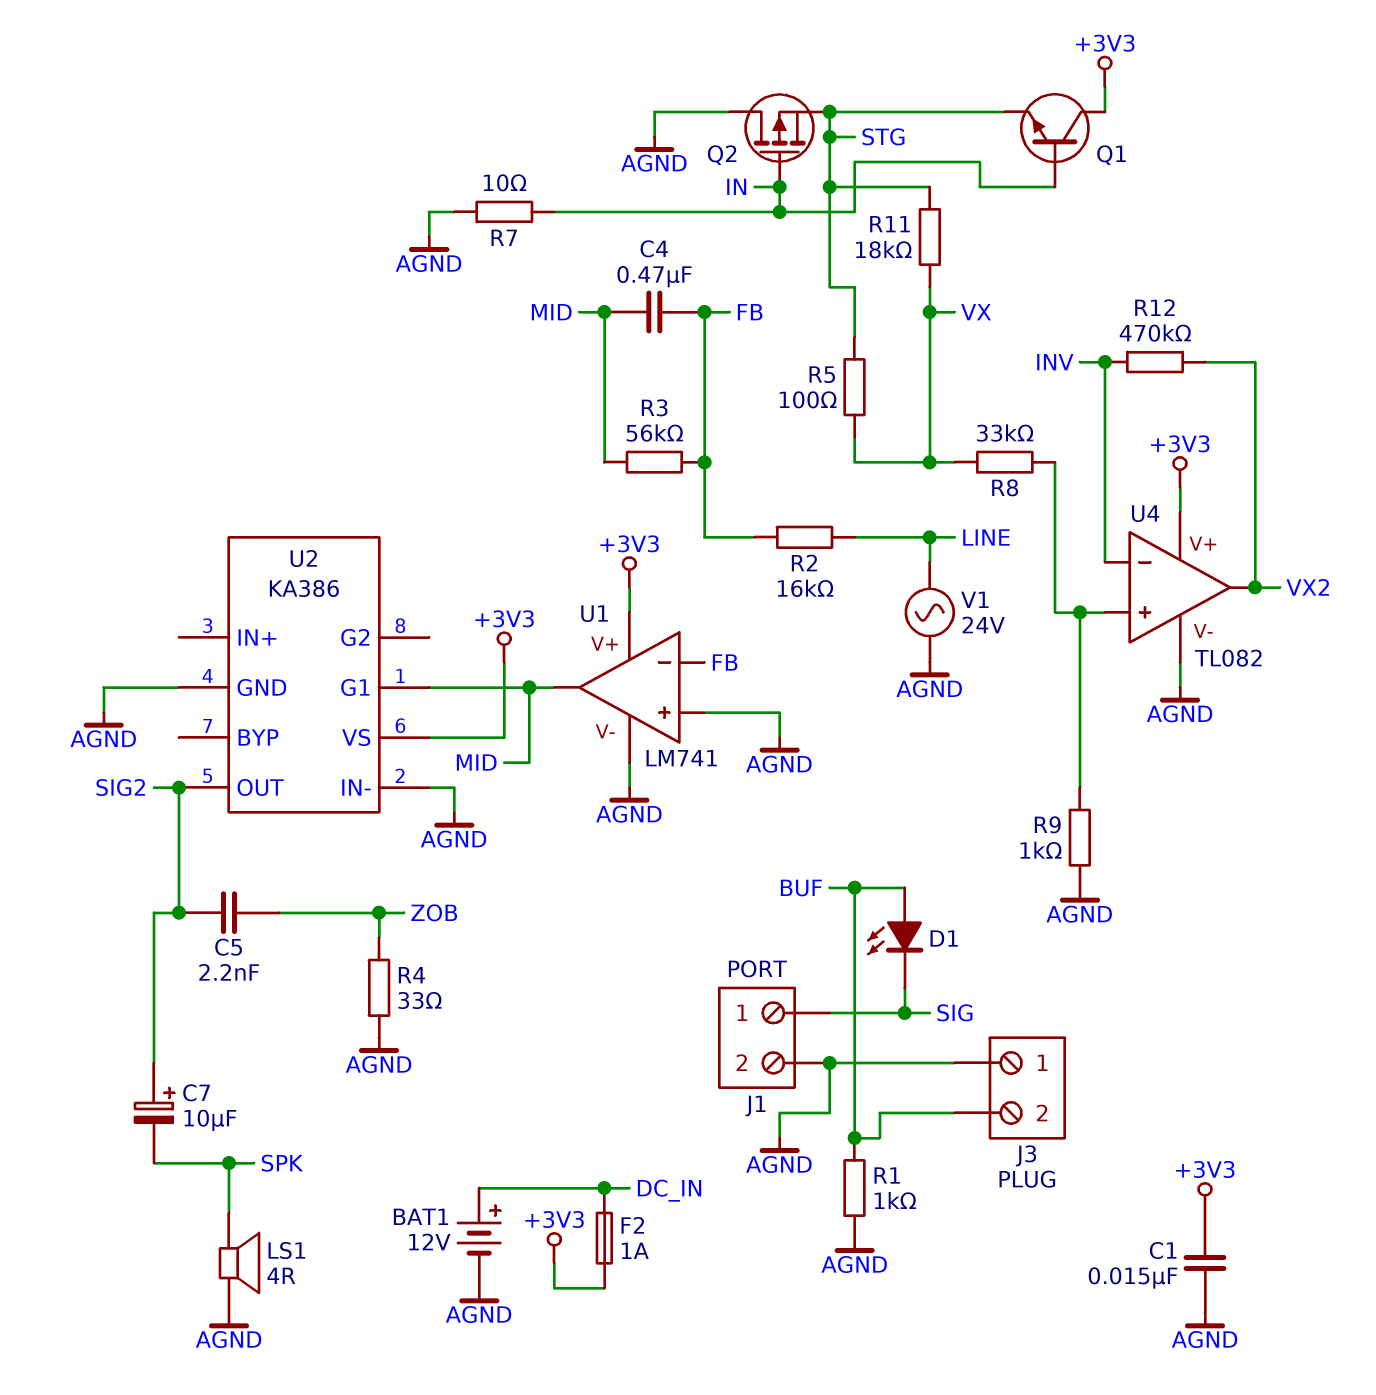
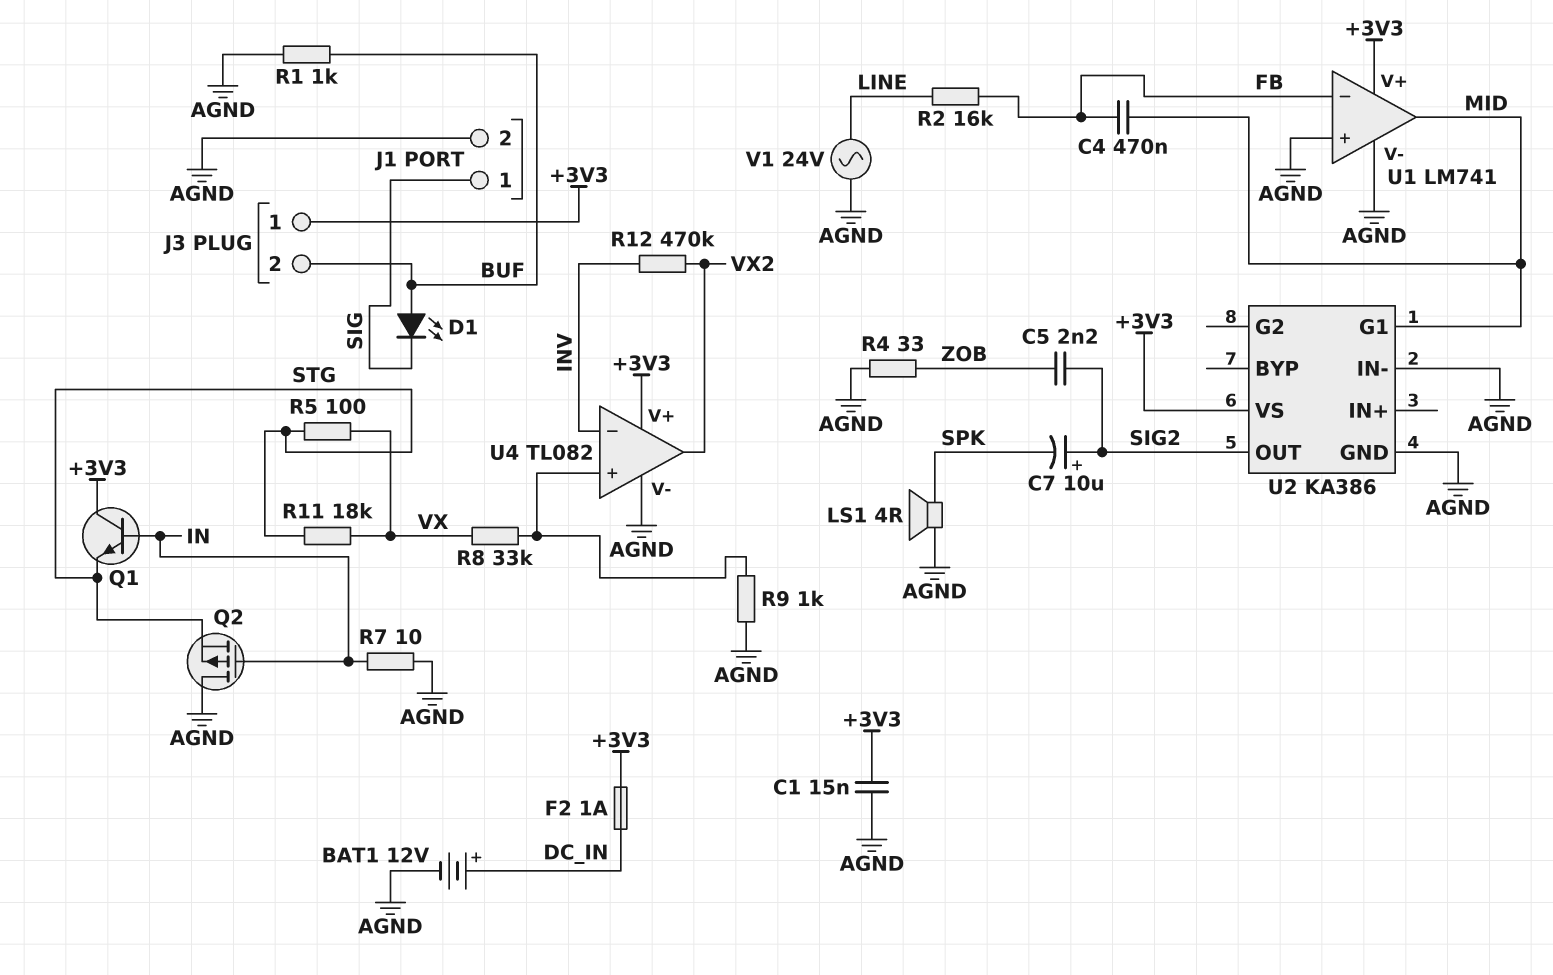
J3 pin 1: AGND -> +3V3
R3: 56k (FB, MID) -> none

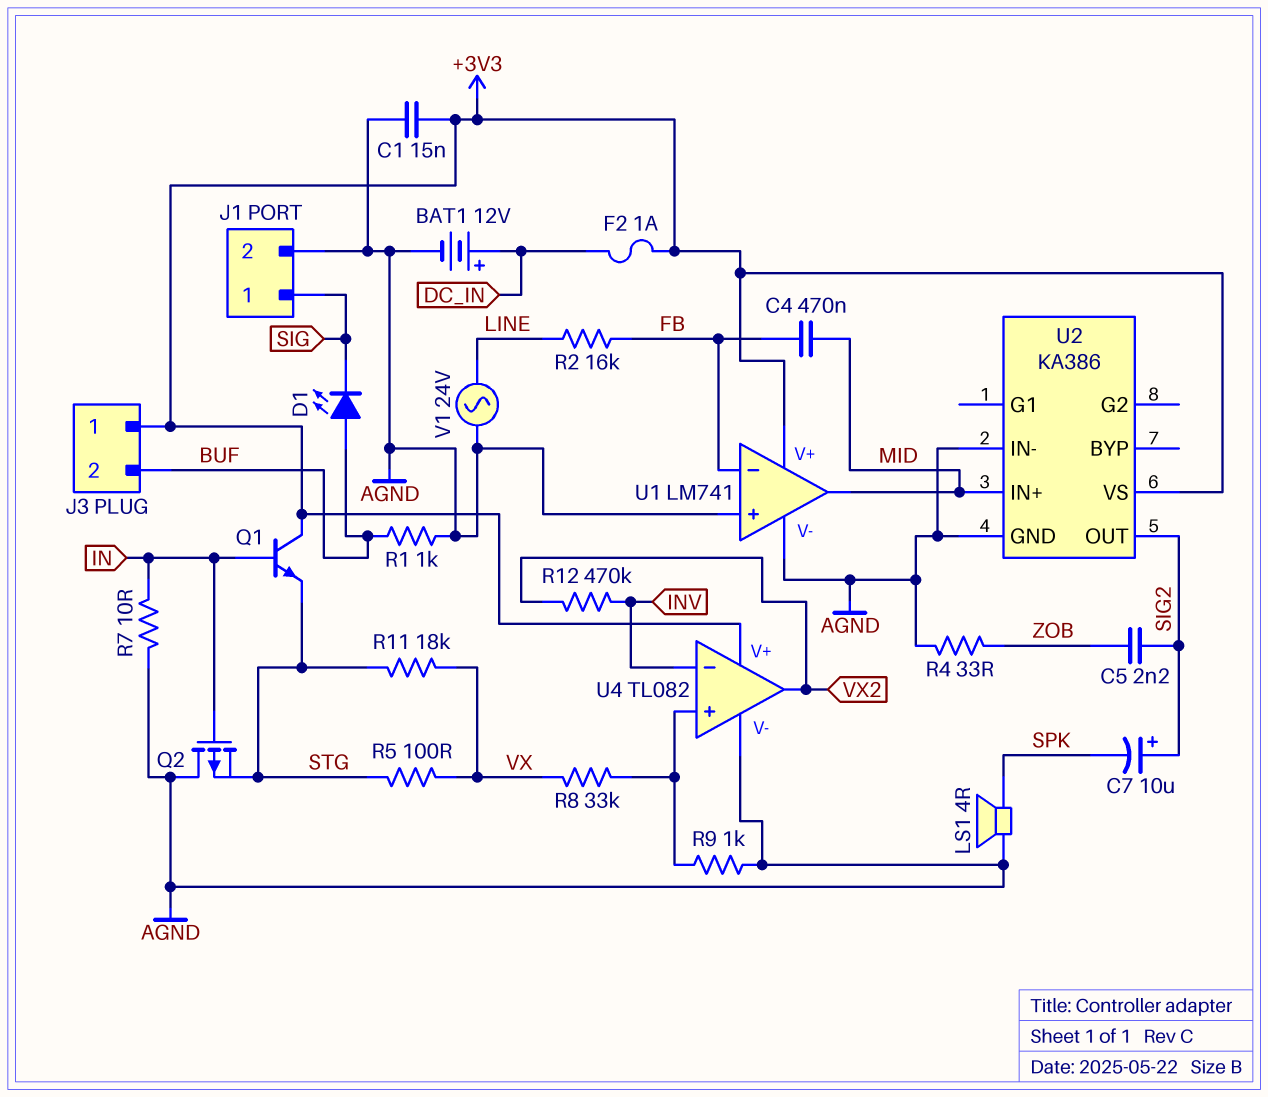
U2 pin G1: MID -> none
U2 pin IN+: none -> MID

